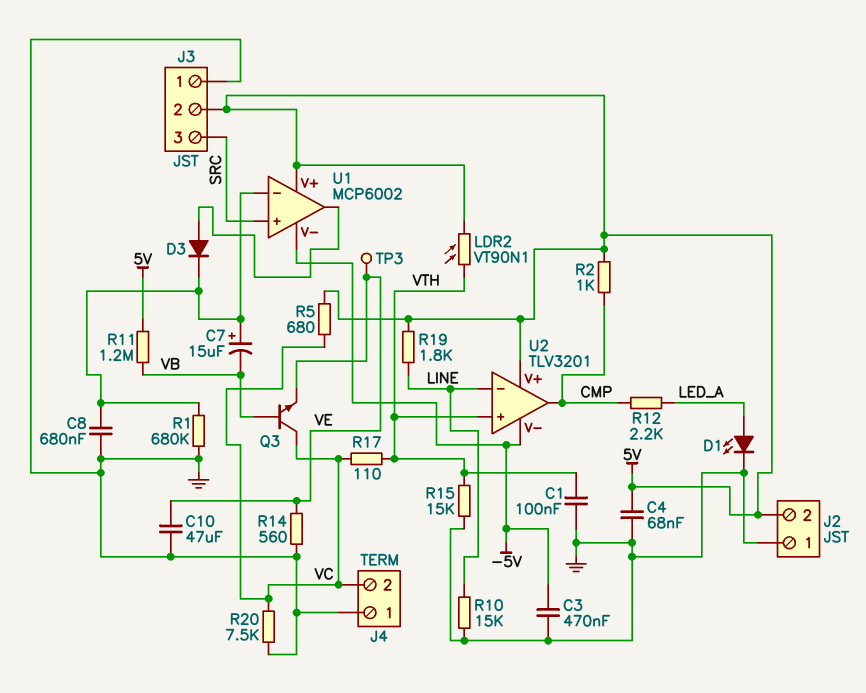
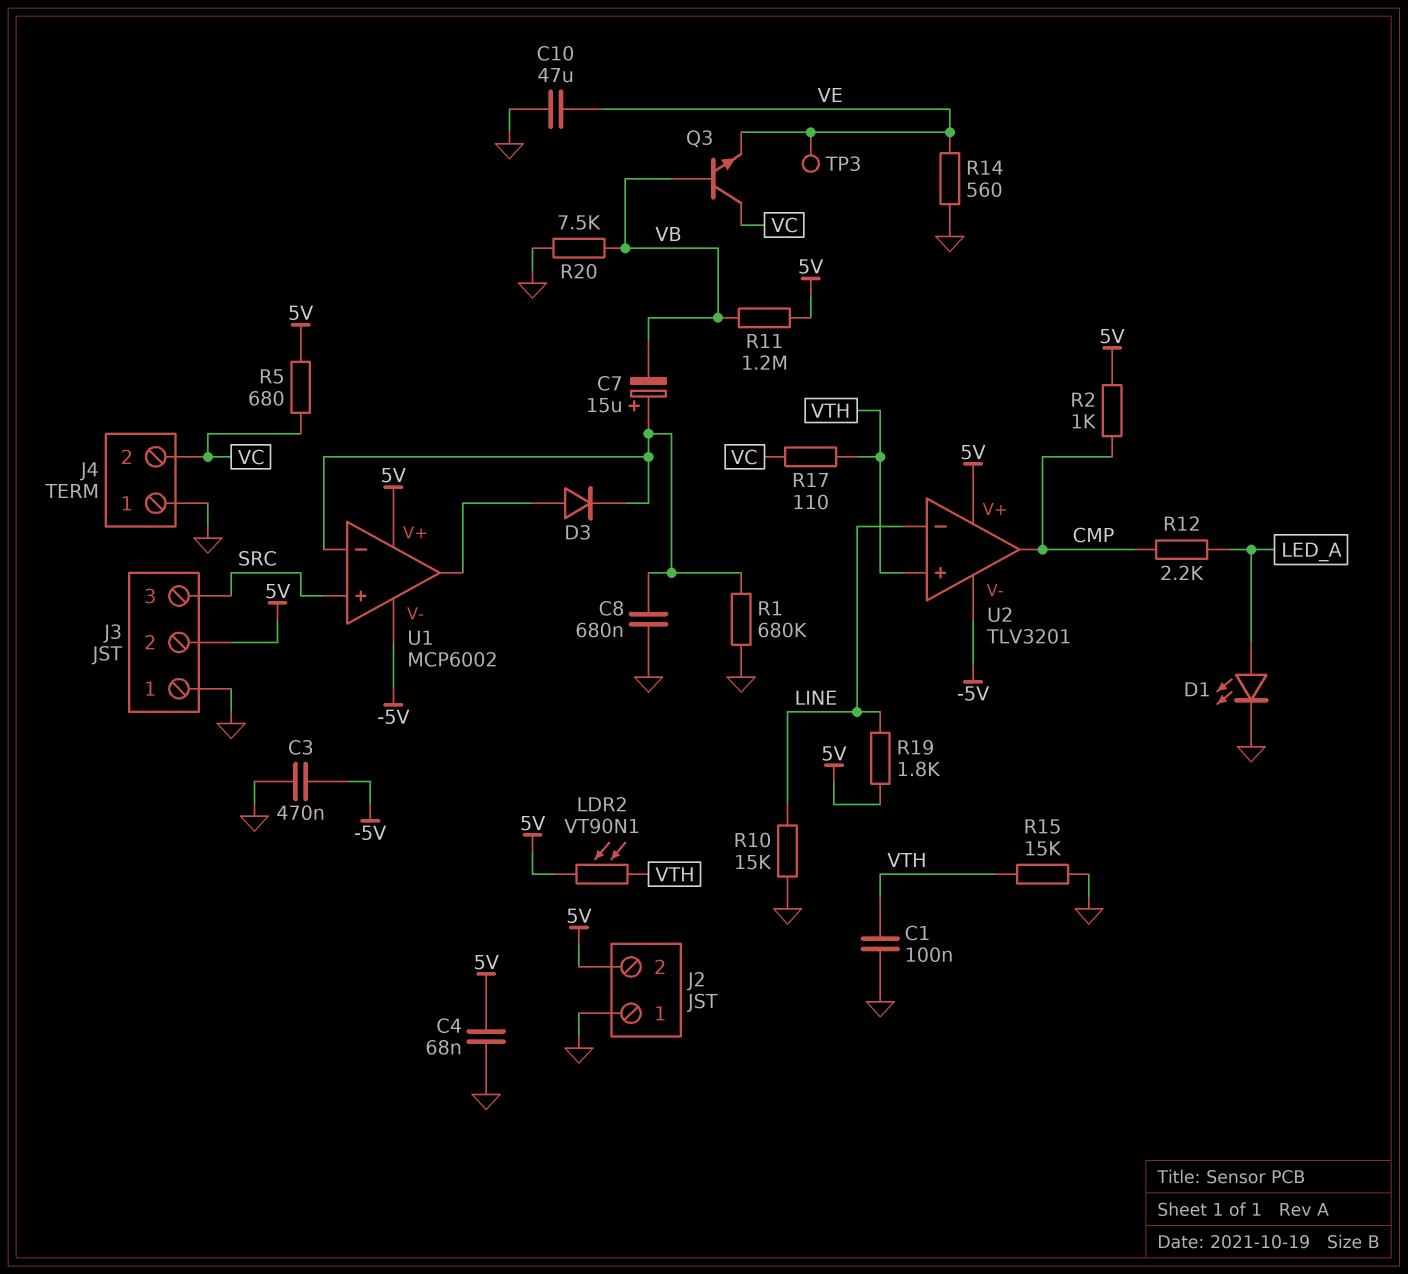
R20: 7.5k (GND, VC) -> 7.5k (GND, VB)

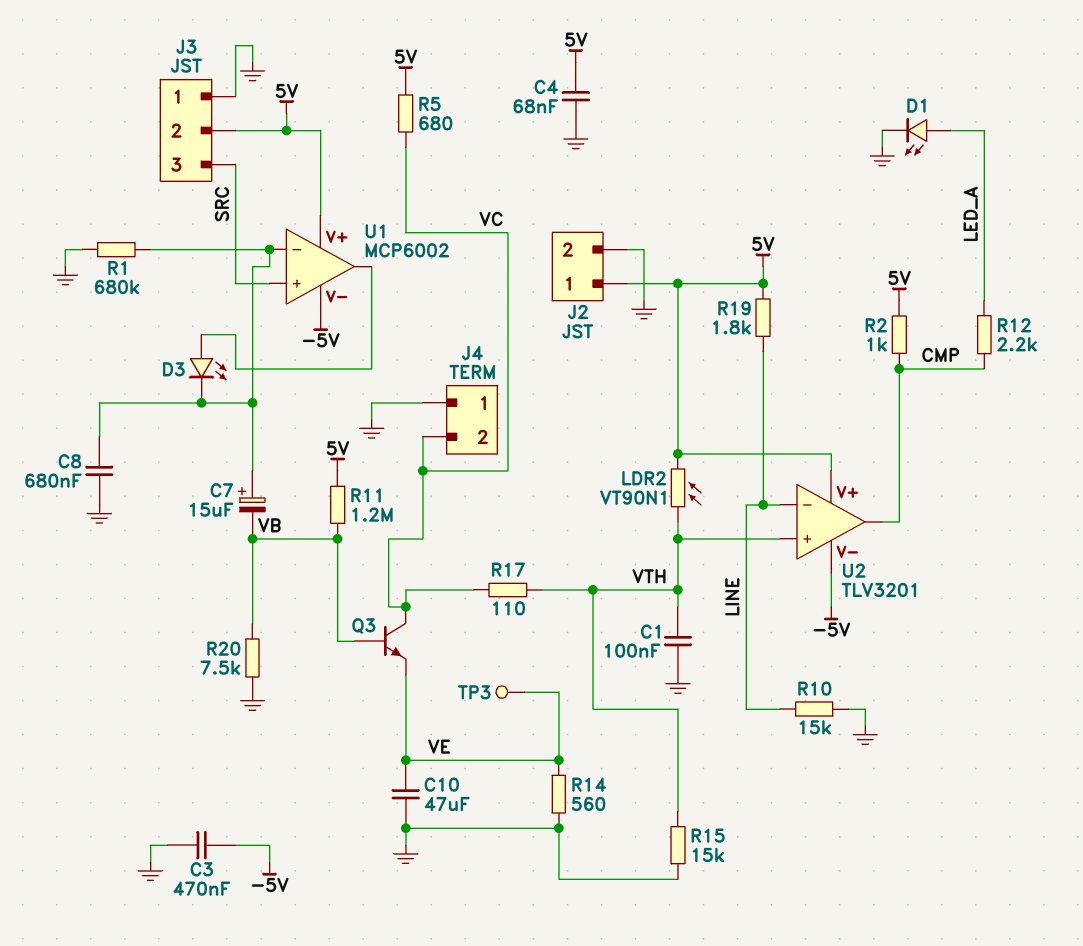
D3: diode (A U1/out, K U1/in-) -> LED (A U1/out, K U1/in-)
J2 pin 1: GND -> 5V
J2 pin 2: 5V -> GND

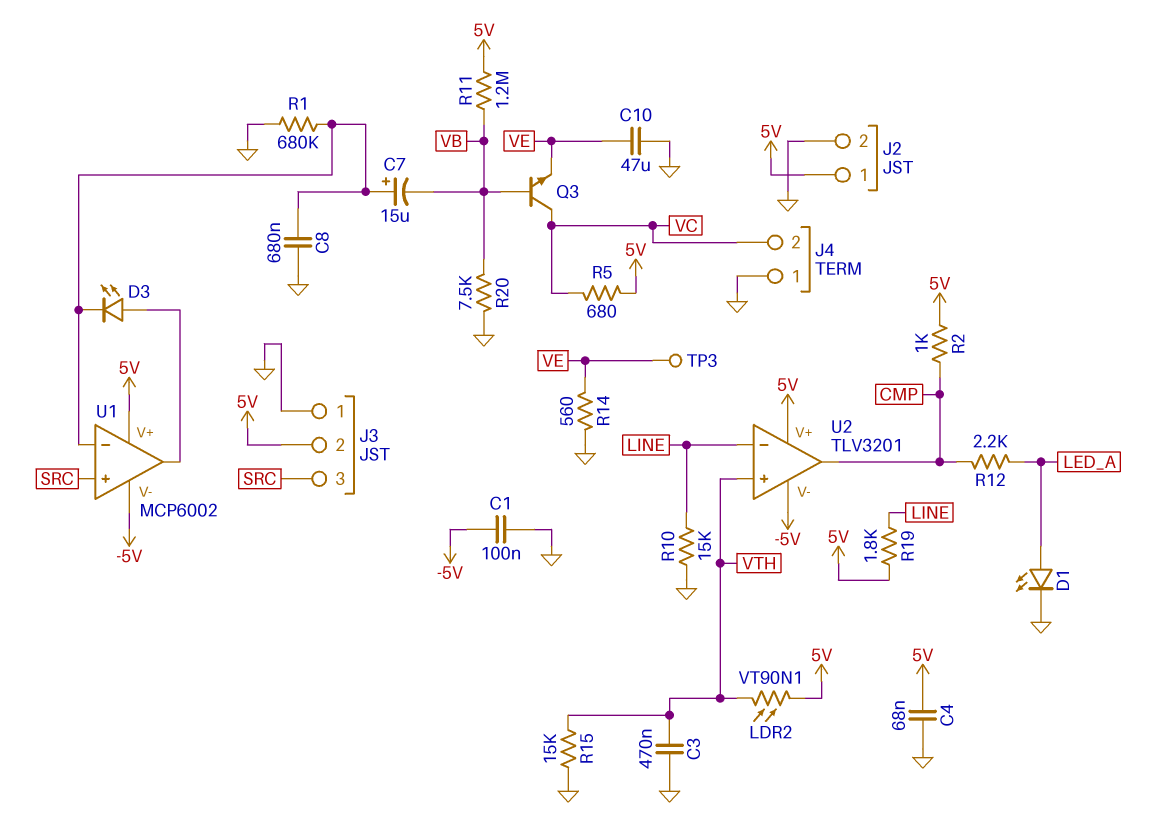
C1: 100nF (GND, VTH) -> 100nF (-5V, GND)
C3: 470nF (-5V, GND) -> 470nF (GND, VTH)
R17: 110 (VC, VTH) -> none

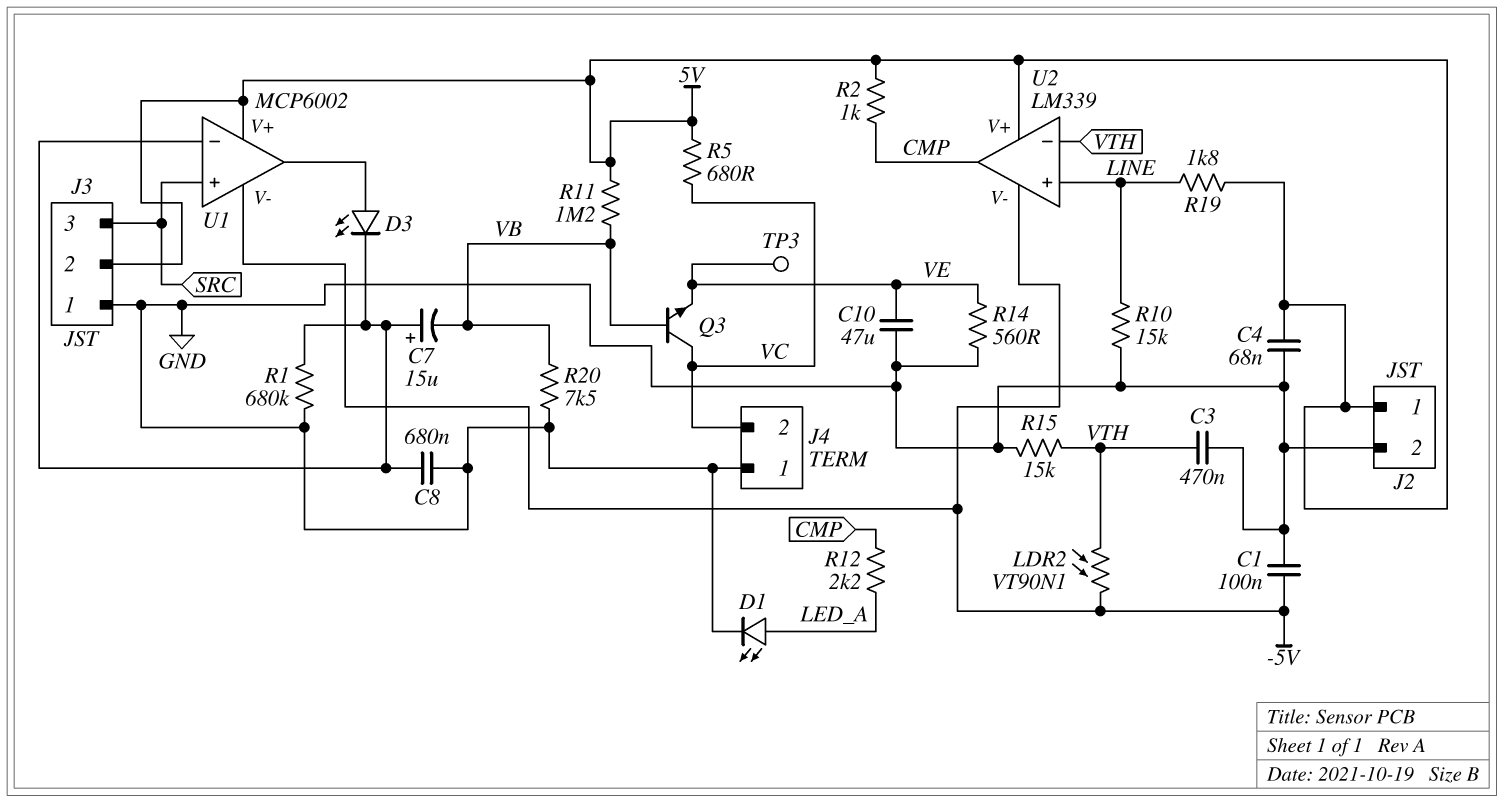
LDR2: VT90N1 (5V, VTH) -> VT90N1 (-5V, VTH)
U2: TLV3201 -> LM339
U2 pin in+: VTH -> LINE
U2 pin in-: LINE -> VTH

